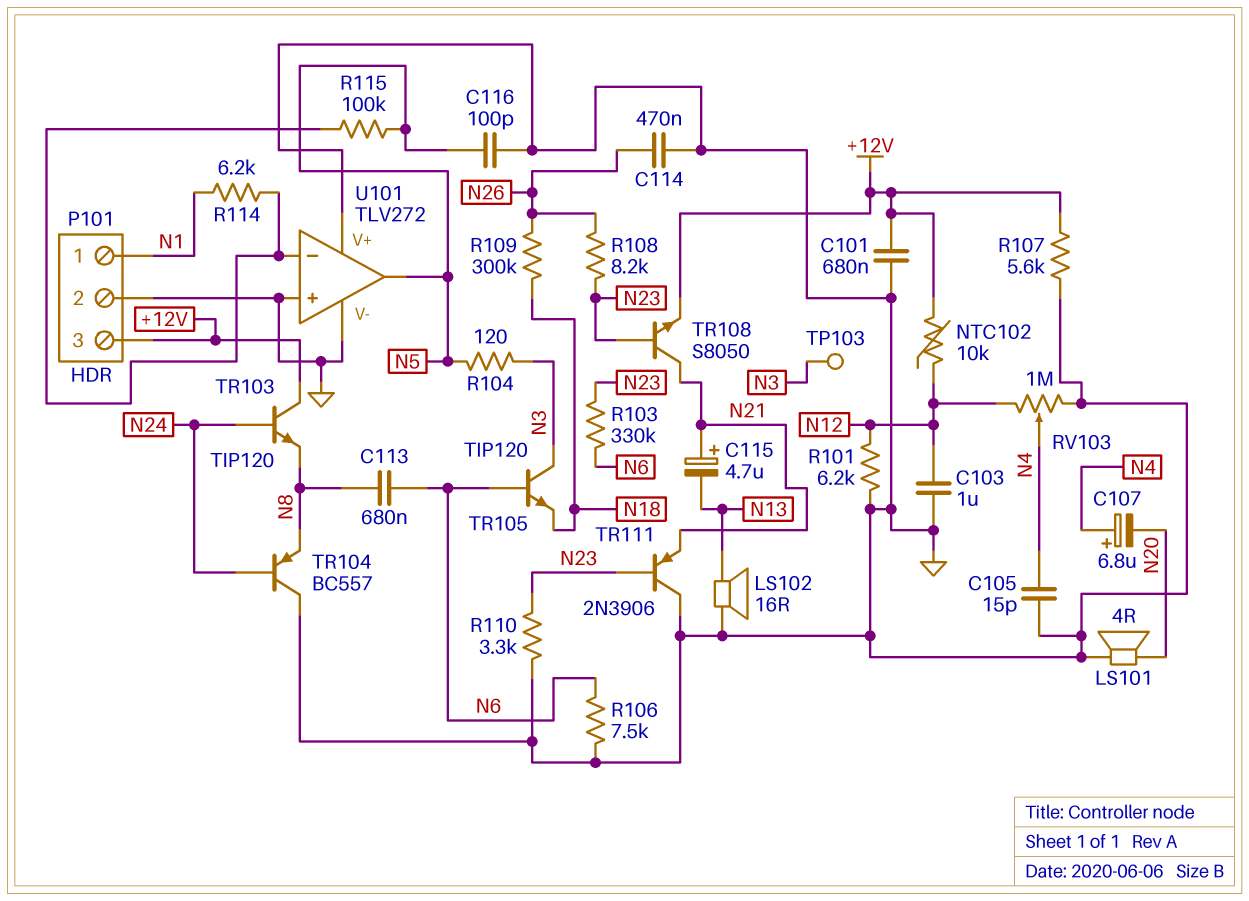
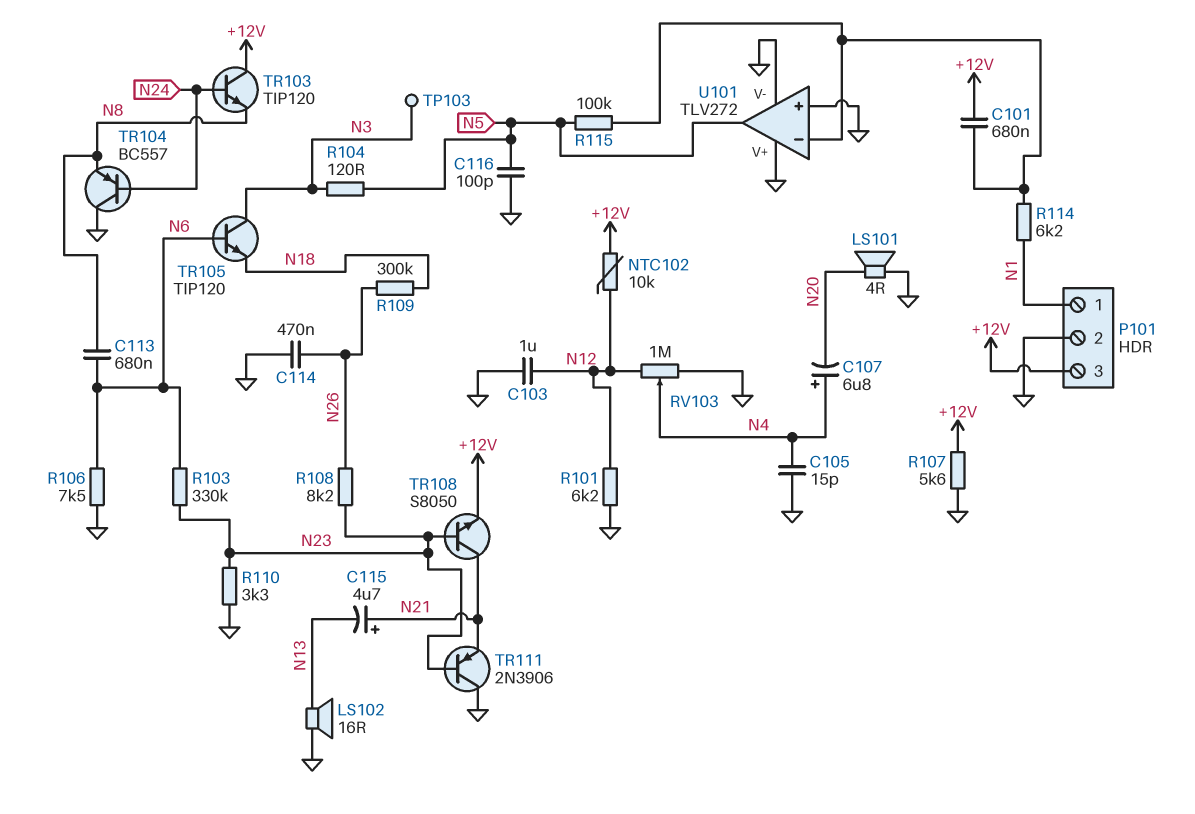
C101: 680nF (+12V, GND) -> 680nF (+12V, U101/in-)

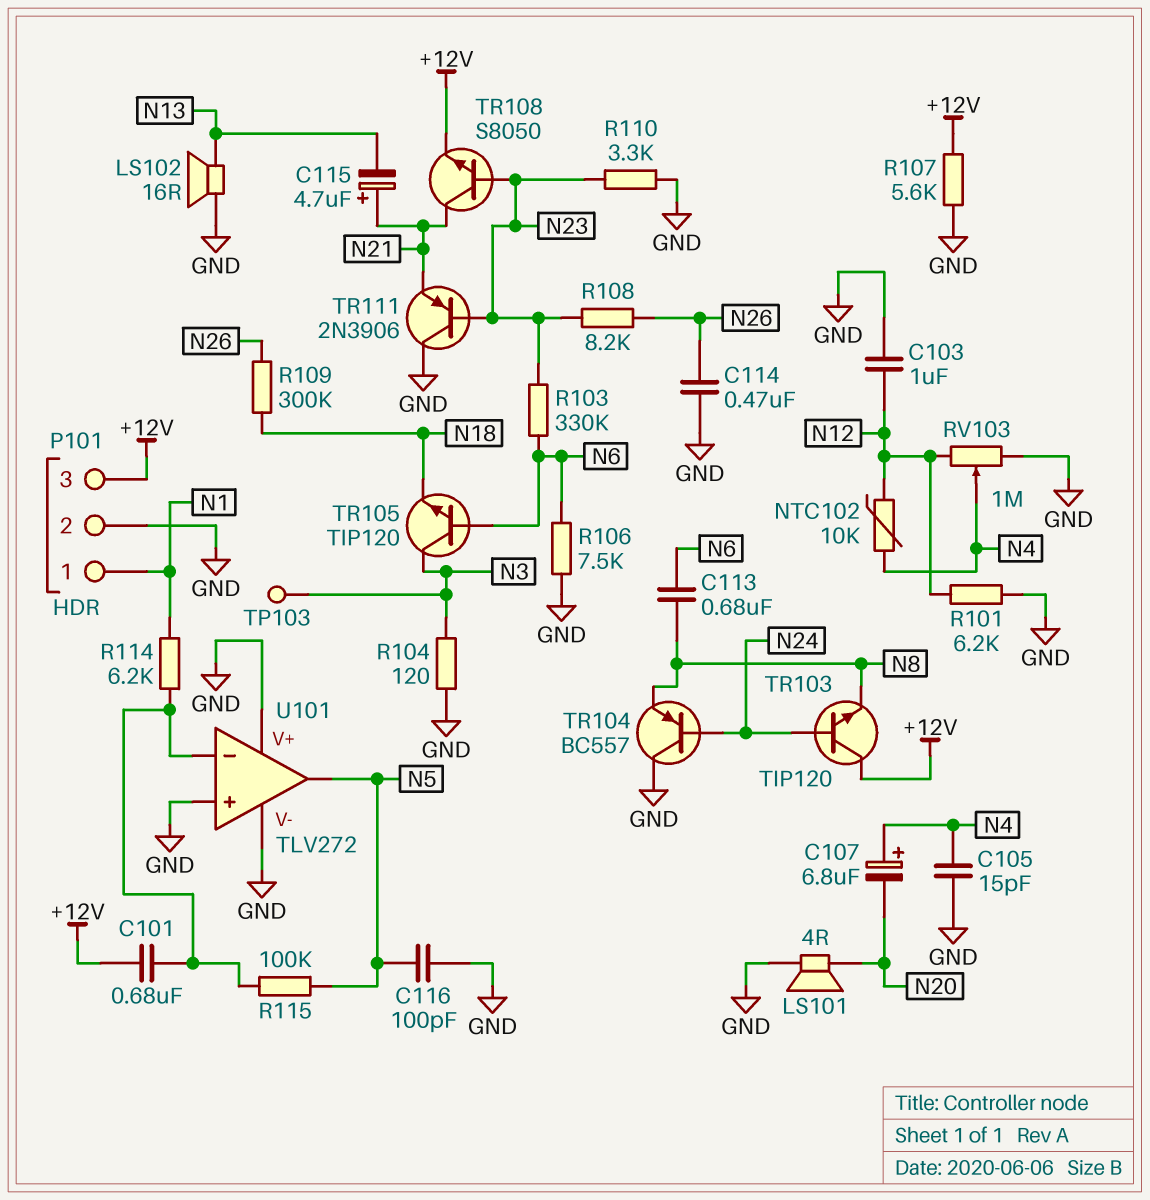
NTC102: 10k (+12V, N12) -> 10k (N4, N12)
R104: 120 (N3, N5) -> 120 (GND, N3)

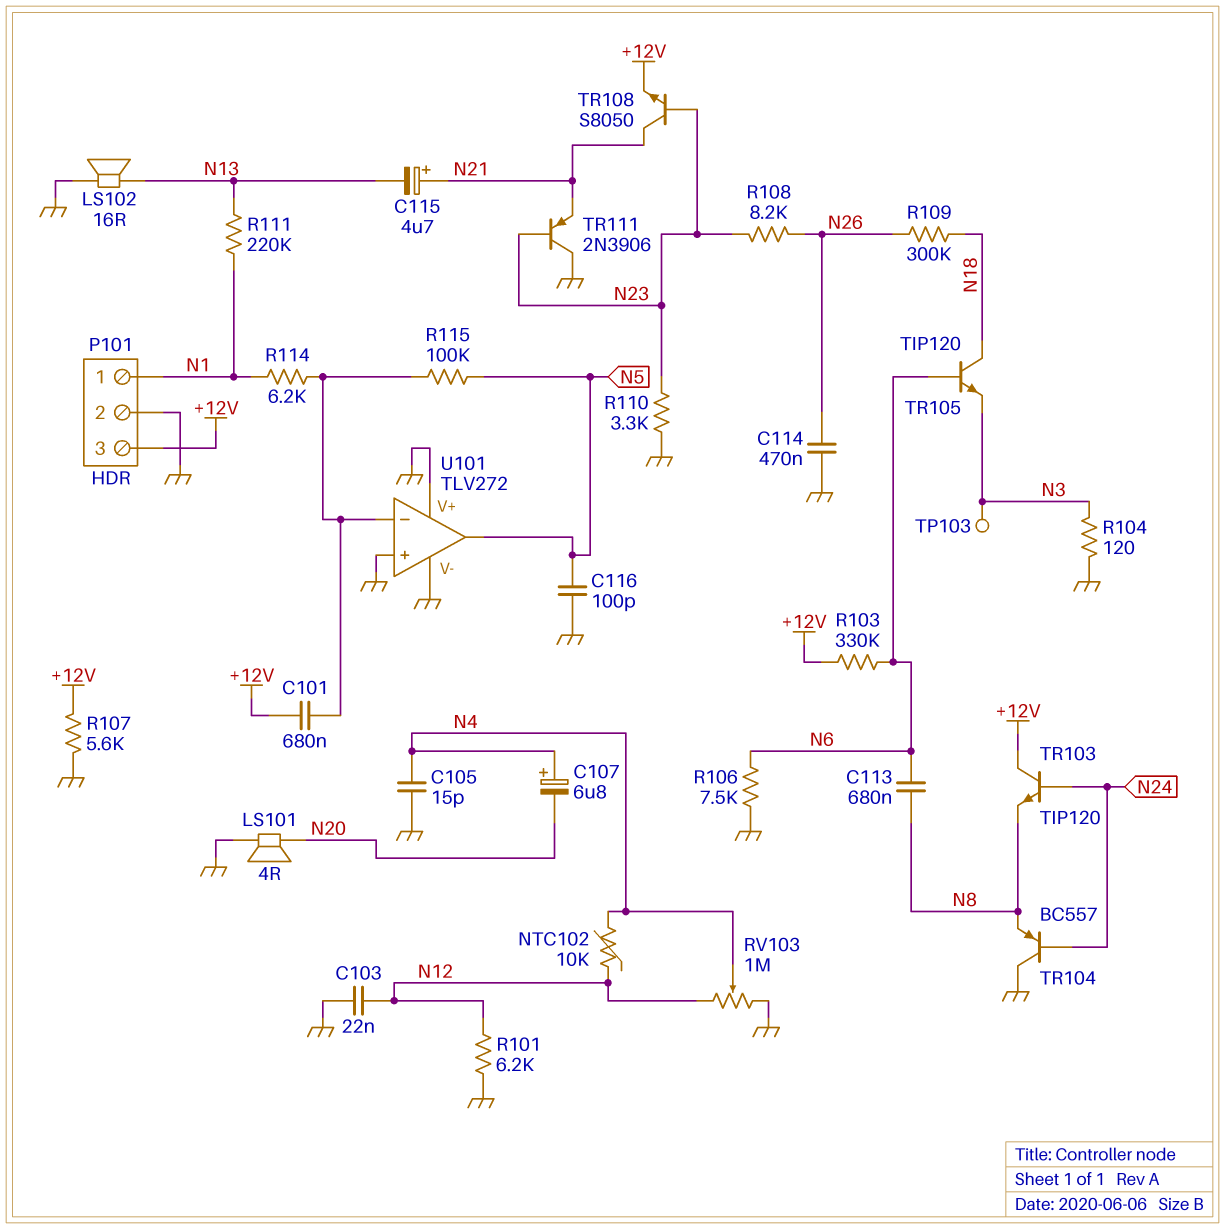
C103: 1uF (GND, N12) -> 22nF (GND, N12)
R103: 330k (N6, N23) -> 330k (+12V, N6)
R111: none -> 220k (N1, N13)
TR105: NPN TIP120 (B N6, C N3, E N18) -> NPN TIP120 (B N6, C N18, E N3)

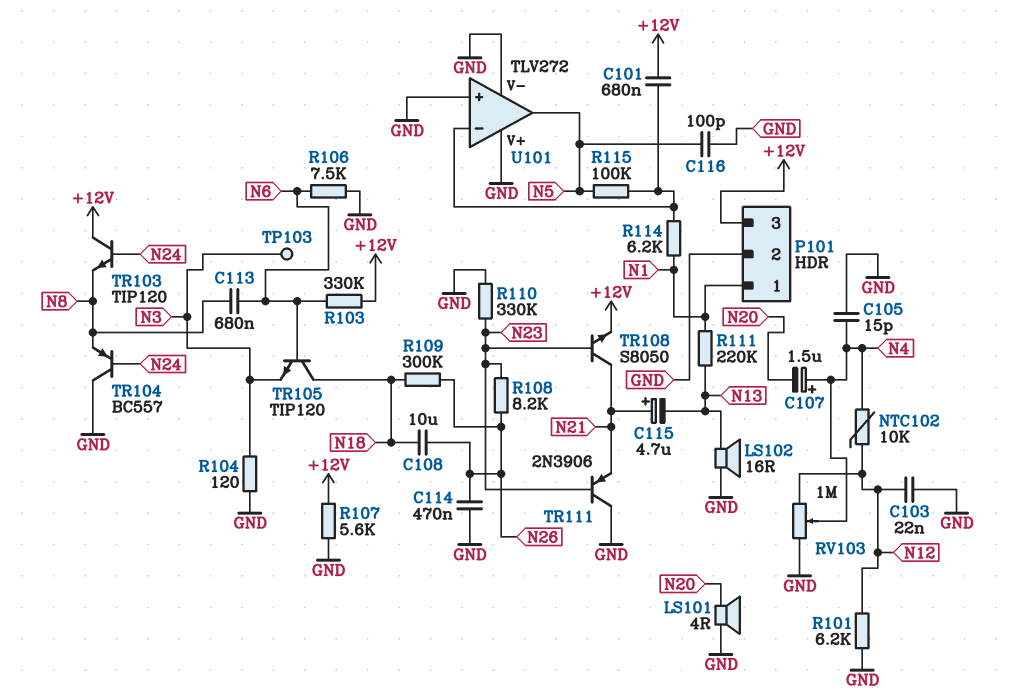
C107: 6.8uF (plus N4, minus N20) -> 1.5uF (plus N4, minus N20)
C108: none -> 10uF (N18, N26)
R110: 3.3k (GND, N23) -> 330k (GND, N23)

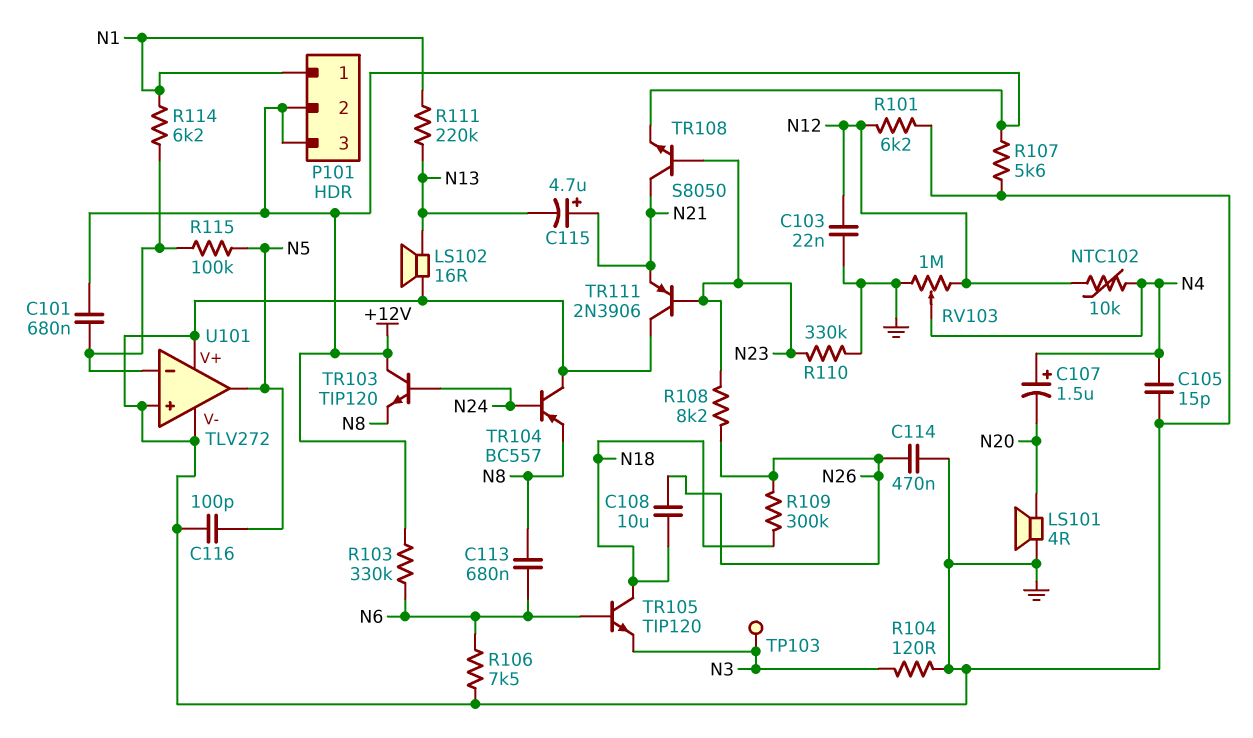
P101 pin 2: GND -> +12V

